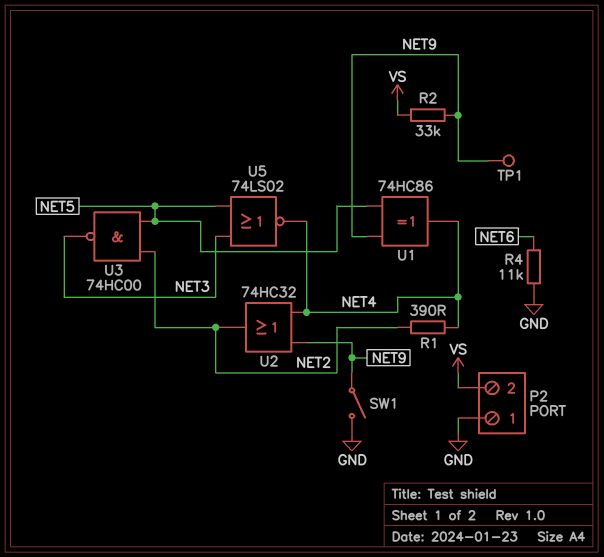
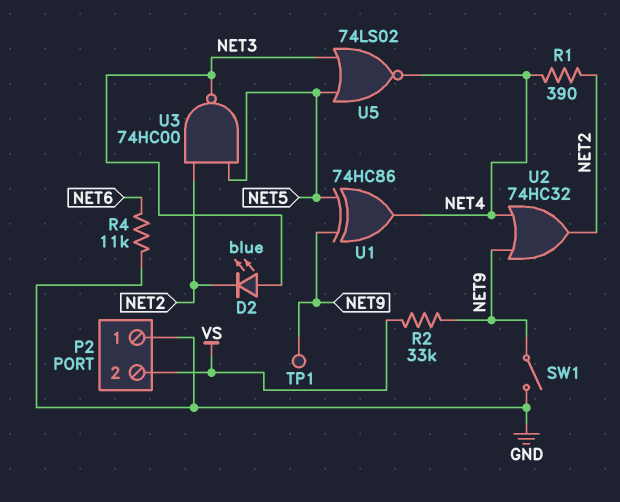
D2: none -> LED blue (A NET3, K NET2)

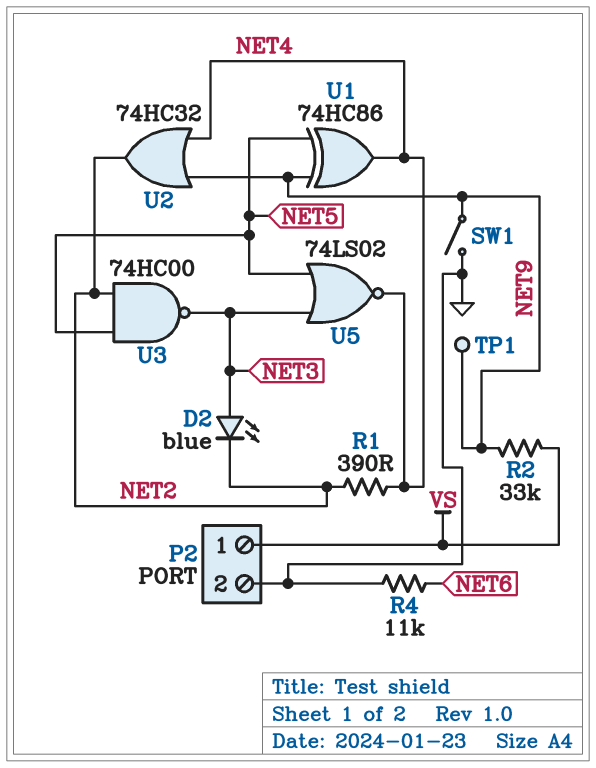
P2 pin 1: GND -> VS
P2 pin 2: VS -> GND

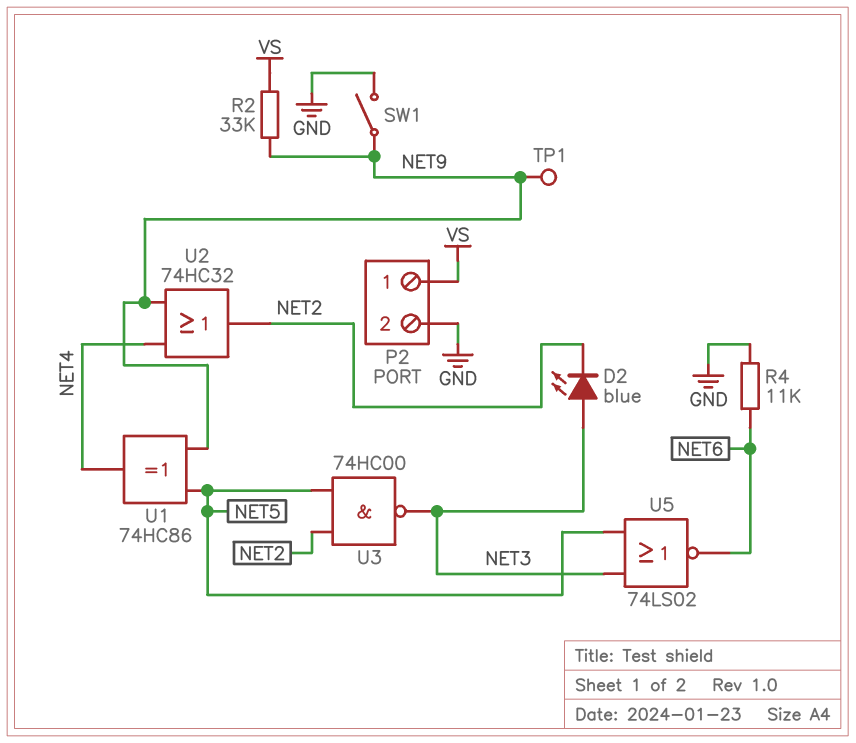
R1: 390 (NET2, NET4) -> none
U5: NOR 74LS02 (in NET3, in NET5, out NET4) -> NOR 74LS02 (in NET3, in NET5, out NET6)

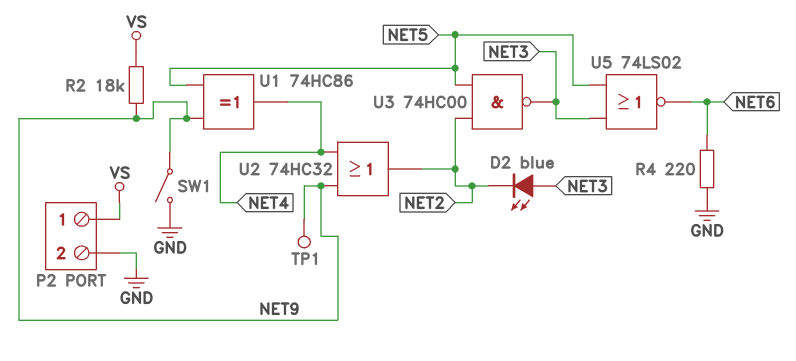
R2: 33k (NET9, VS) -> 18k (NET9, VS)
R4: 11k (GND, NET6) -> 220 (GND, NET6)

